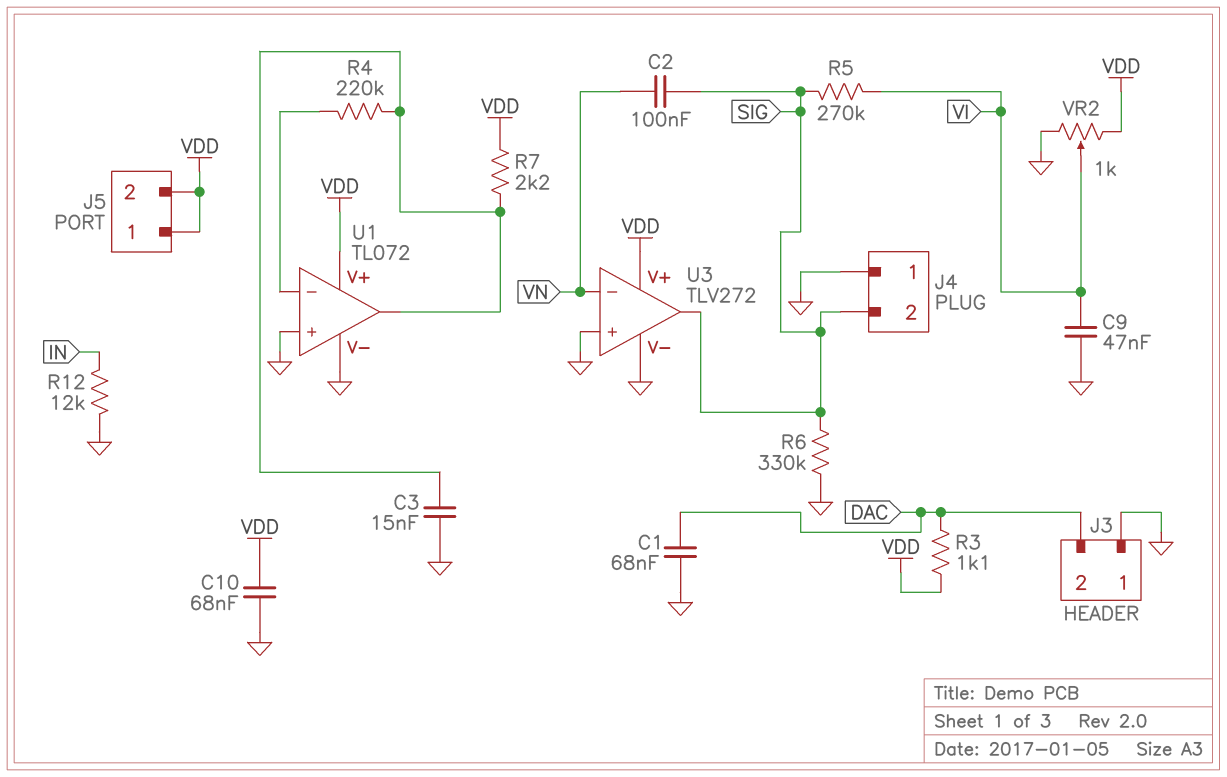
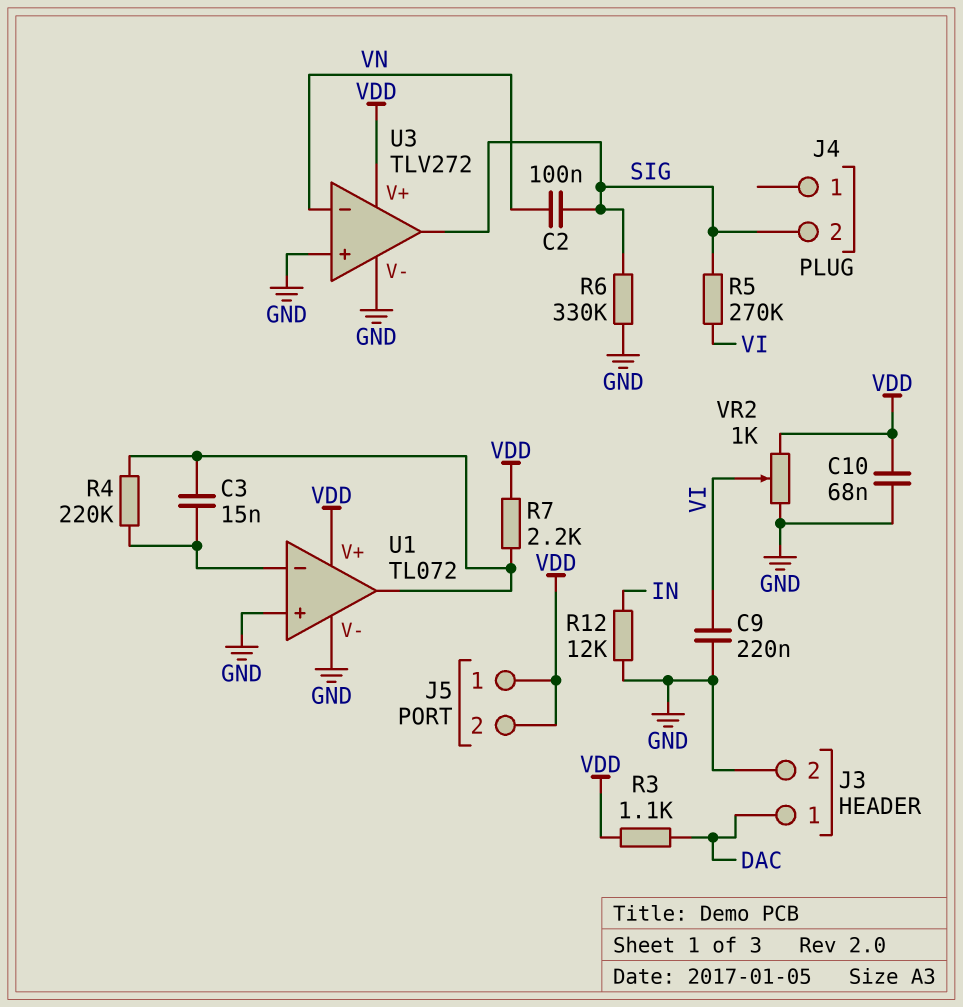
C1: 68nF (DAC, GND) -> none
C3: 15nF (GND, U1/out) -> 15nF (U1/in-, U1/out)
C9: 47nF (GND, VI) -> 220nF (GND, VI)
J3 pin 1: GND -> DAC
J3 pin 2: DAC -> GND
J4 pin 1: GND -> none

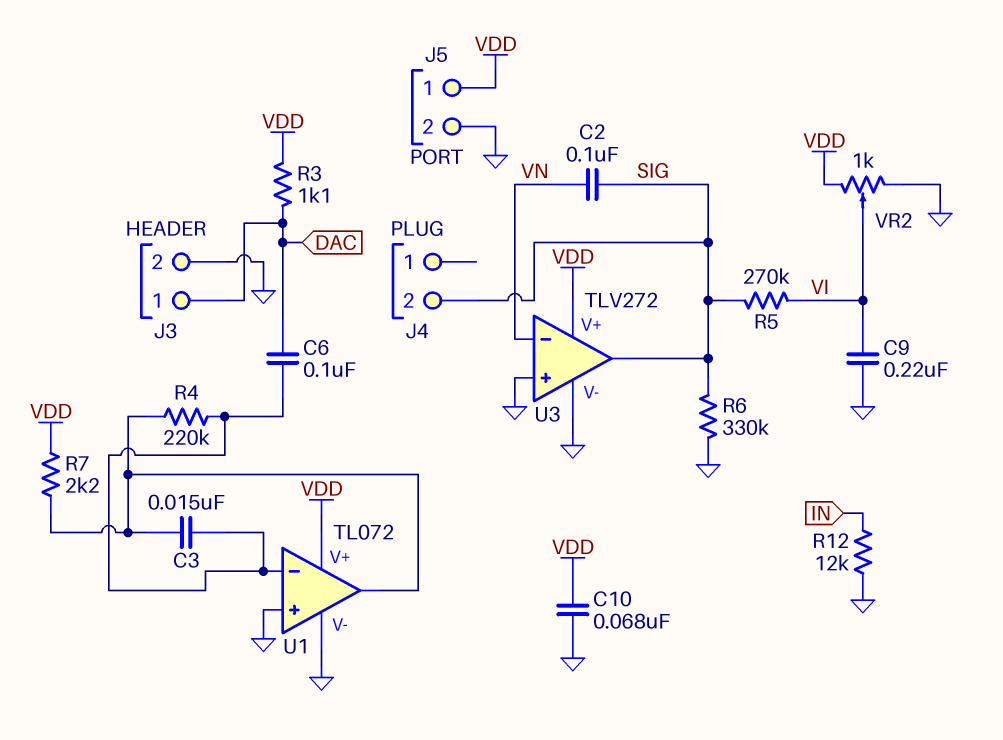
C6: none -> 100nF (DAC, U1/in-)
J5 pin 2: VDD -> GND

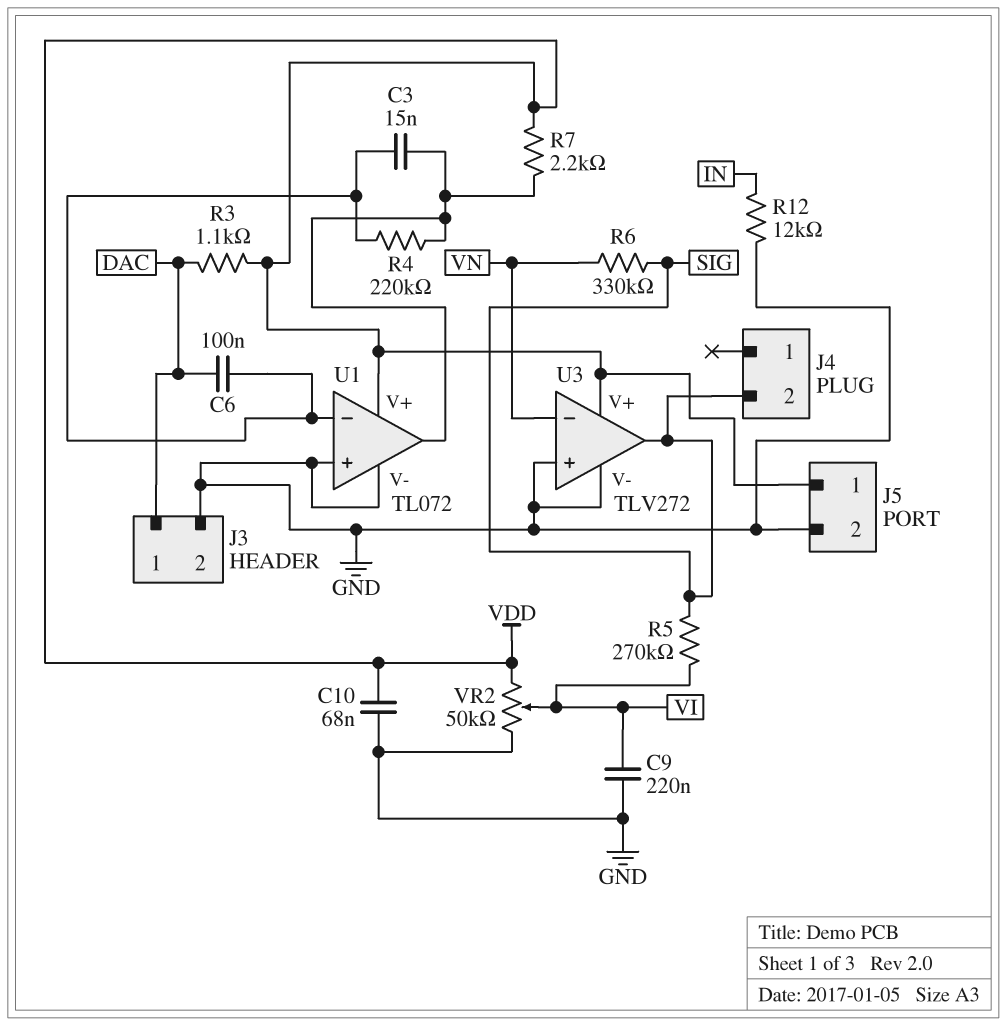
C2: 100nF (SIG, VN) -> none
R6: 330k (GND, SIG) -> 330k (SIG, VN)
VR2: 1k (GND, VDD, wiper VI) -> 50k (GND, VDD, wiper VI)

